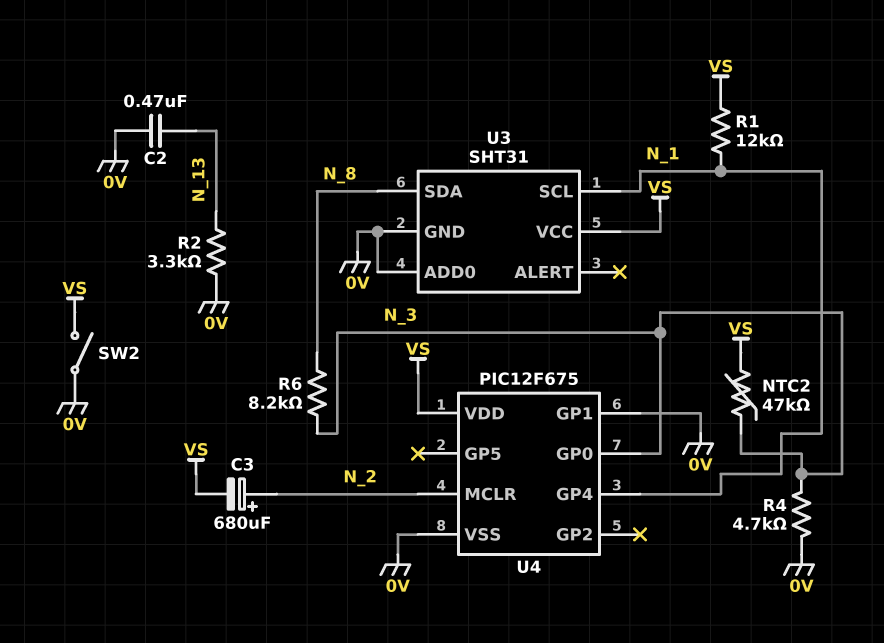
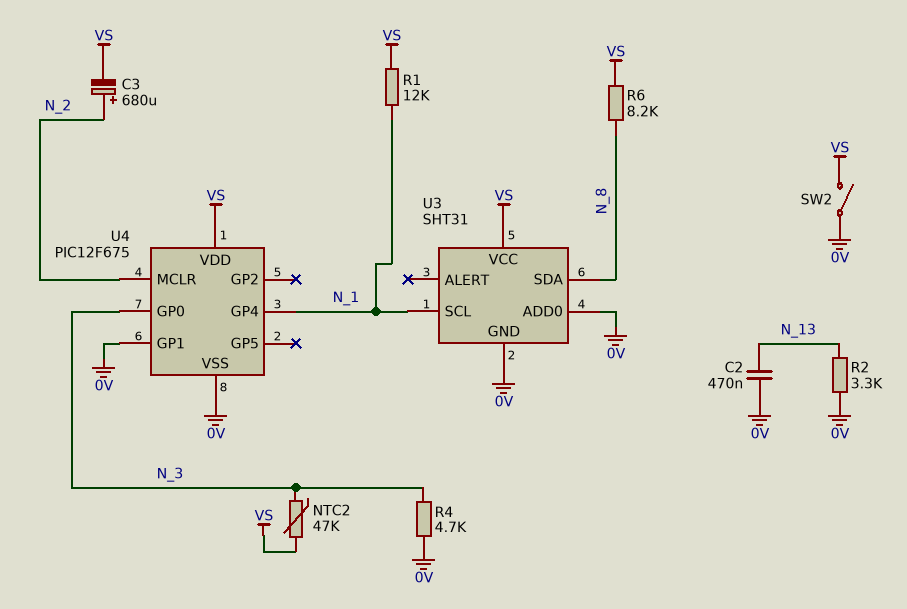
R6: 8.2k (N_3, N_8) -> 8.2k (N_8, VS)

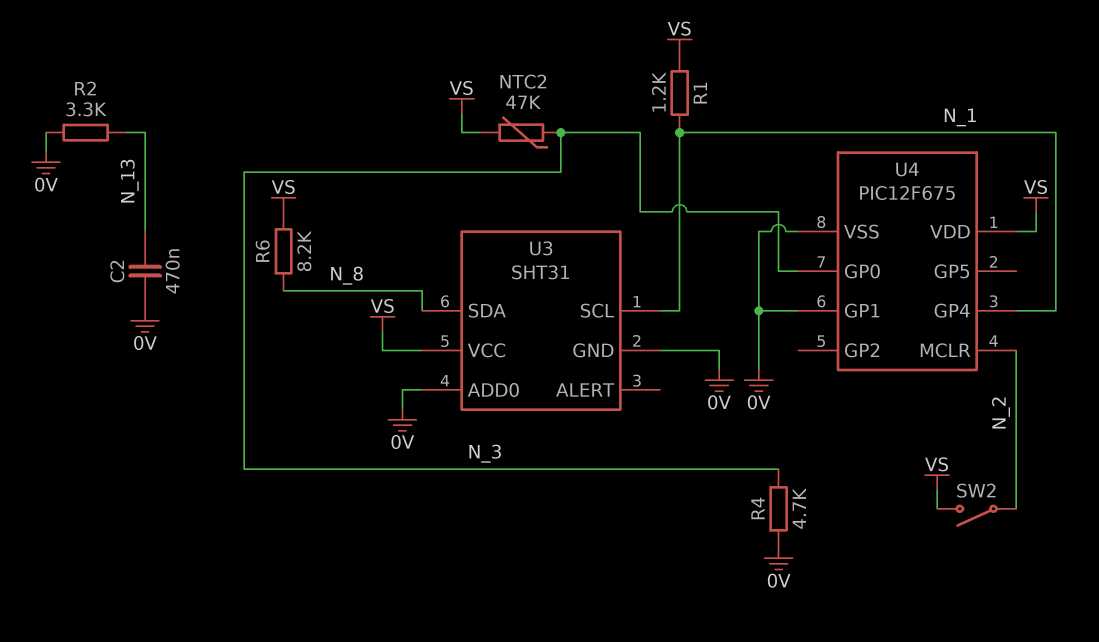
C3: 680uF (plus N_2, minus VS) -> none
R1: 12k (N_1, VS) -> 1.2k (N_1, VS)
SW2: switch (0V, VS) -> switch (N_2, VS)

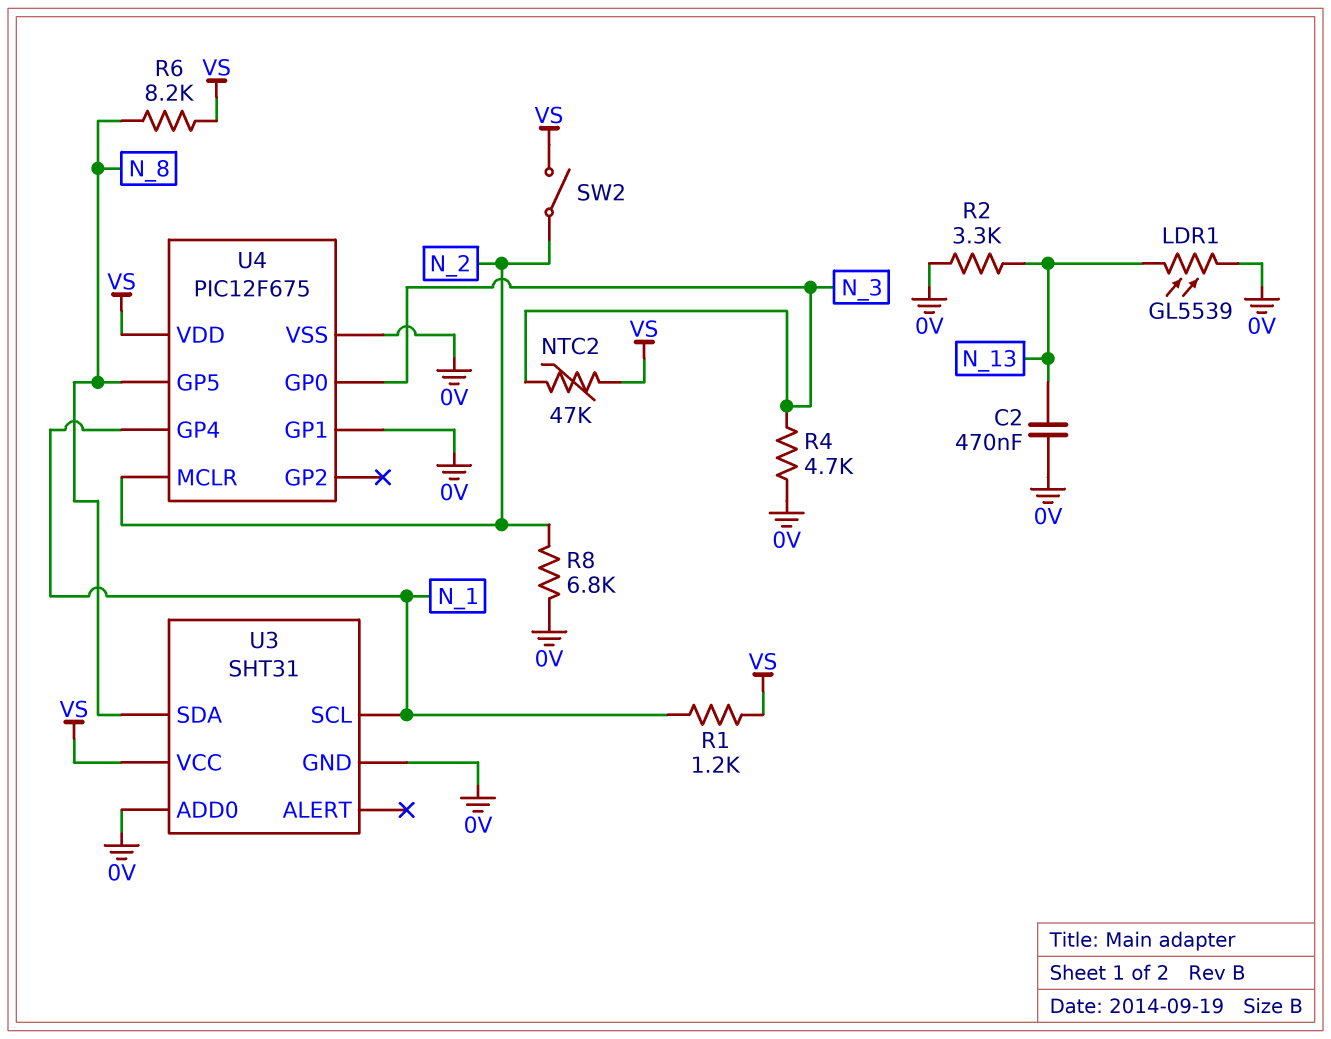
LDR1: none -> GL5539 (0V, N_13)
R8: none -> 6.8k (0V, N_2)
U4 pin GP5: none -> N_8

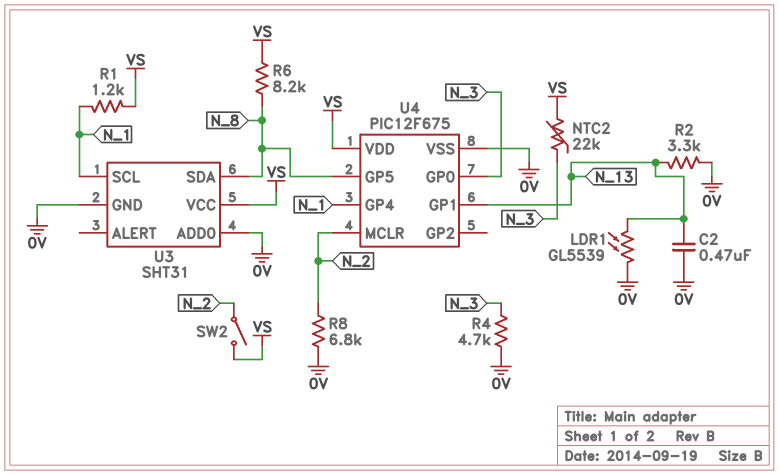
NTC2: 47k (N_3, VS) -> 22k (N_3, VS)
U4 pin GP1: 0V -> N_13

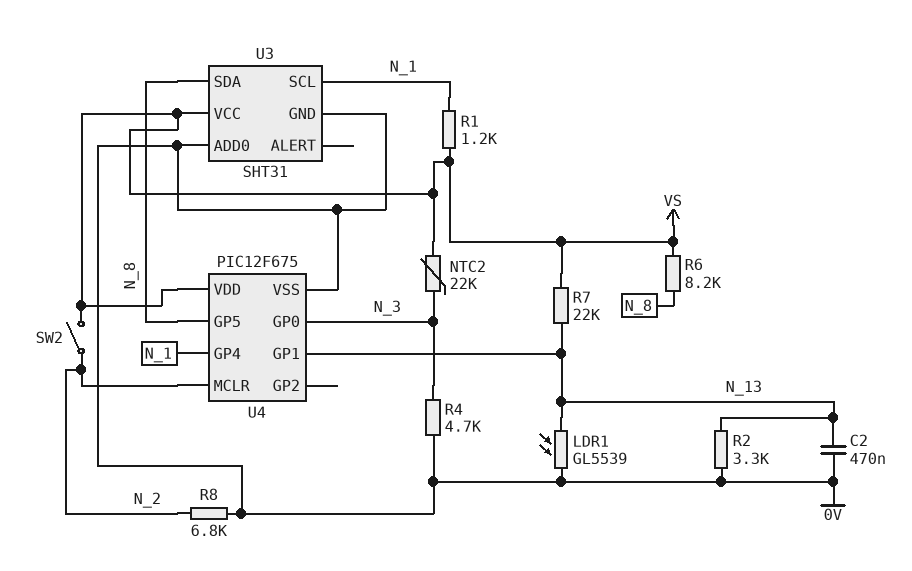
R7: none -> 22k (N_13, VS)

